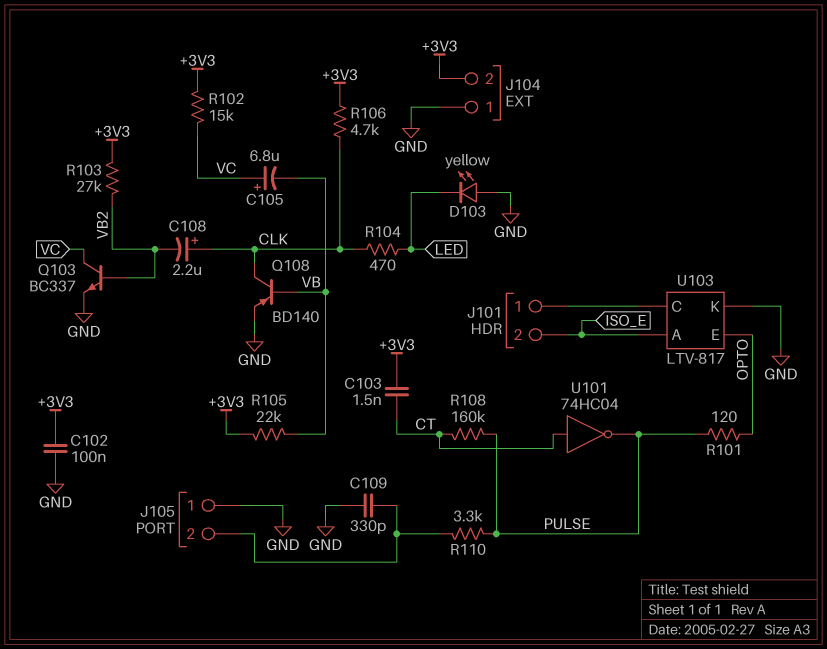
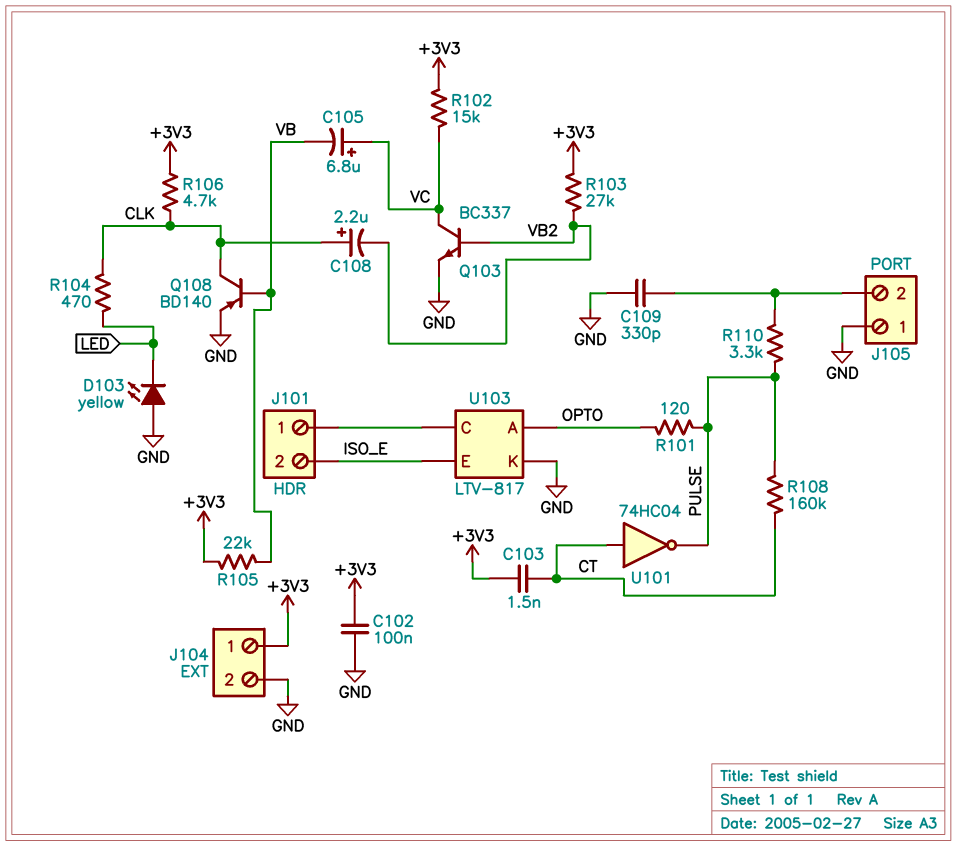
J104 pin 1: GND -> +3V3
J104 pin 2: +3V3 -> GND
U103 pin A: ISO_E -> OPTO
U103 pin E: OPTO -> ISO_E

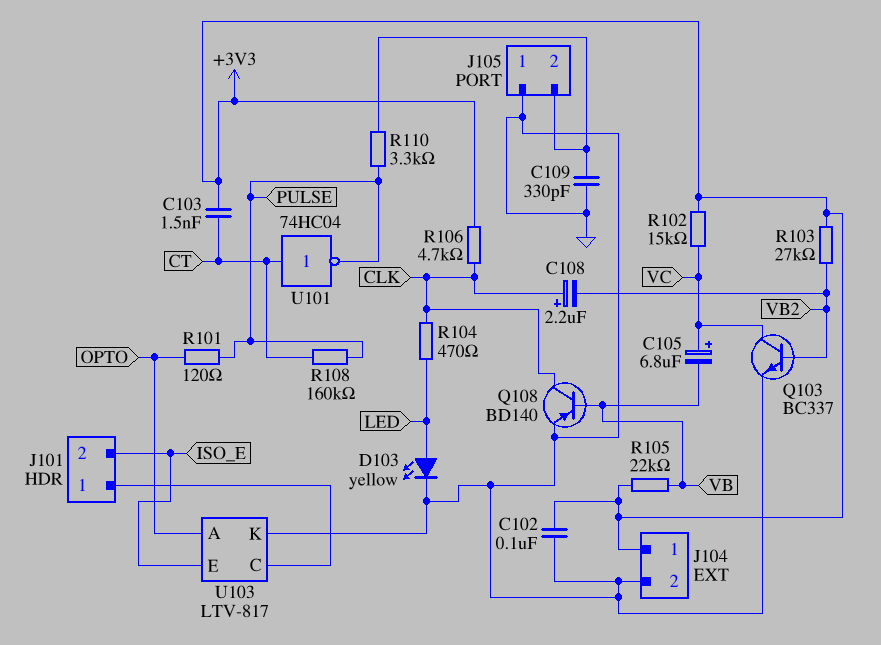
D103: LED yellow (A GND, K LED) -> LED yellow (A LED, K GND)

